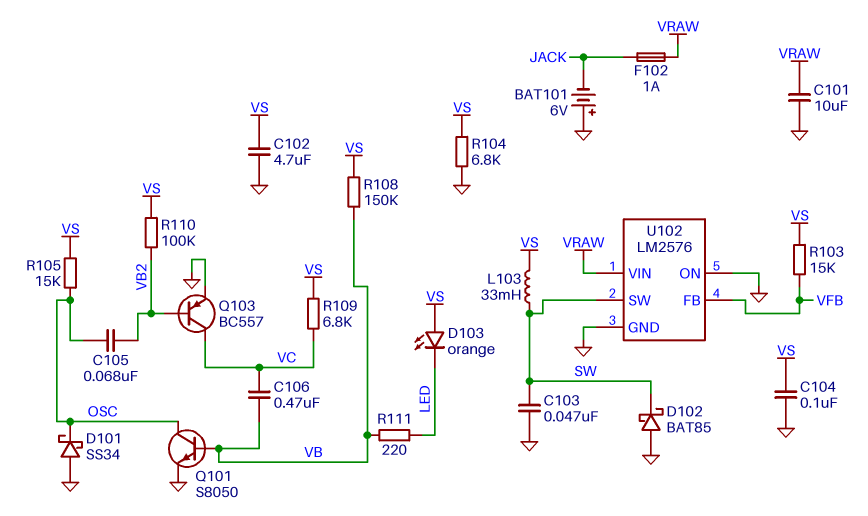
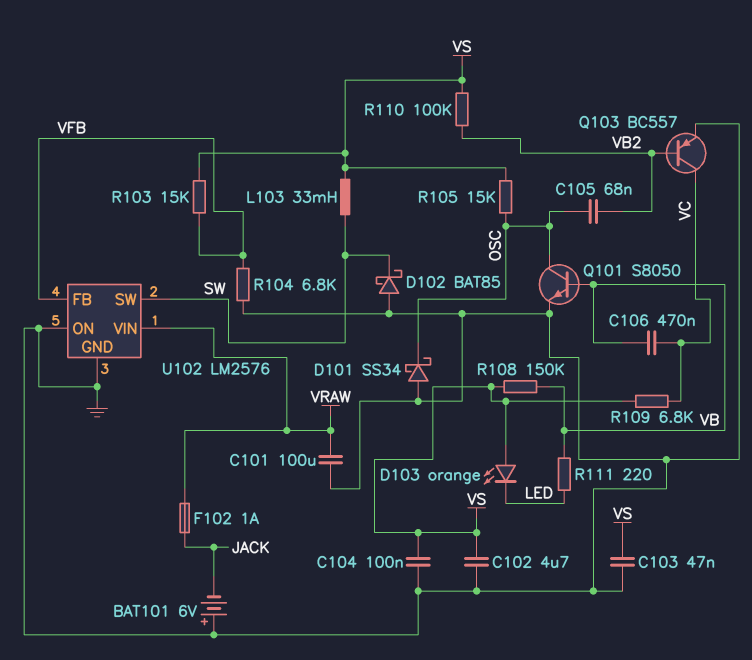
C101: 10uF (GND, VRAW) -> 100uF (GND, VRAW)
C103: 47nF (GND, SW) -> 47nF (GND, VS)
R104: 6.8k (GND, VS) -> 6.8k (GND, VFB)

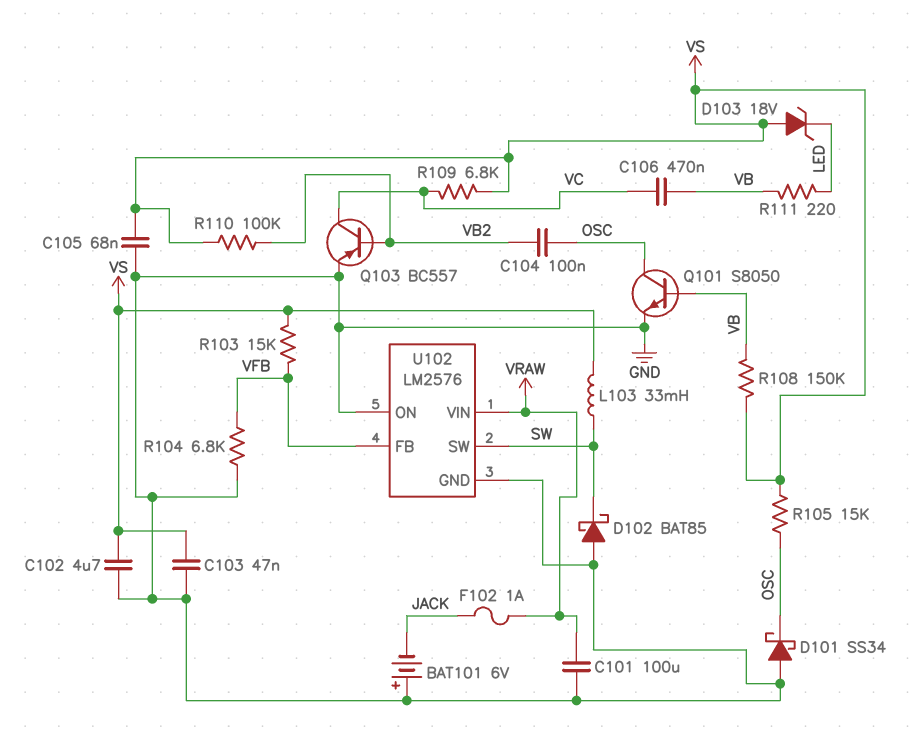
C104: 100nF (GND, VS) -> 100nF (OSC, VB2)
C105: 68nF (OSC, VB2) -> 68nF (GND, VS)
D103: LED orange (A VS, K LED) -> zener 18V (A VS, K LED)

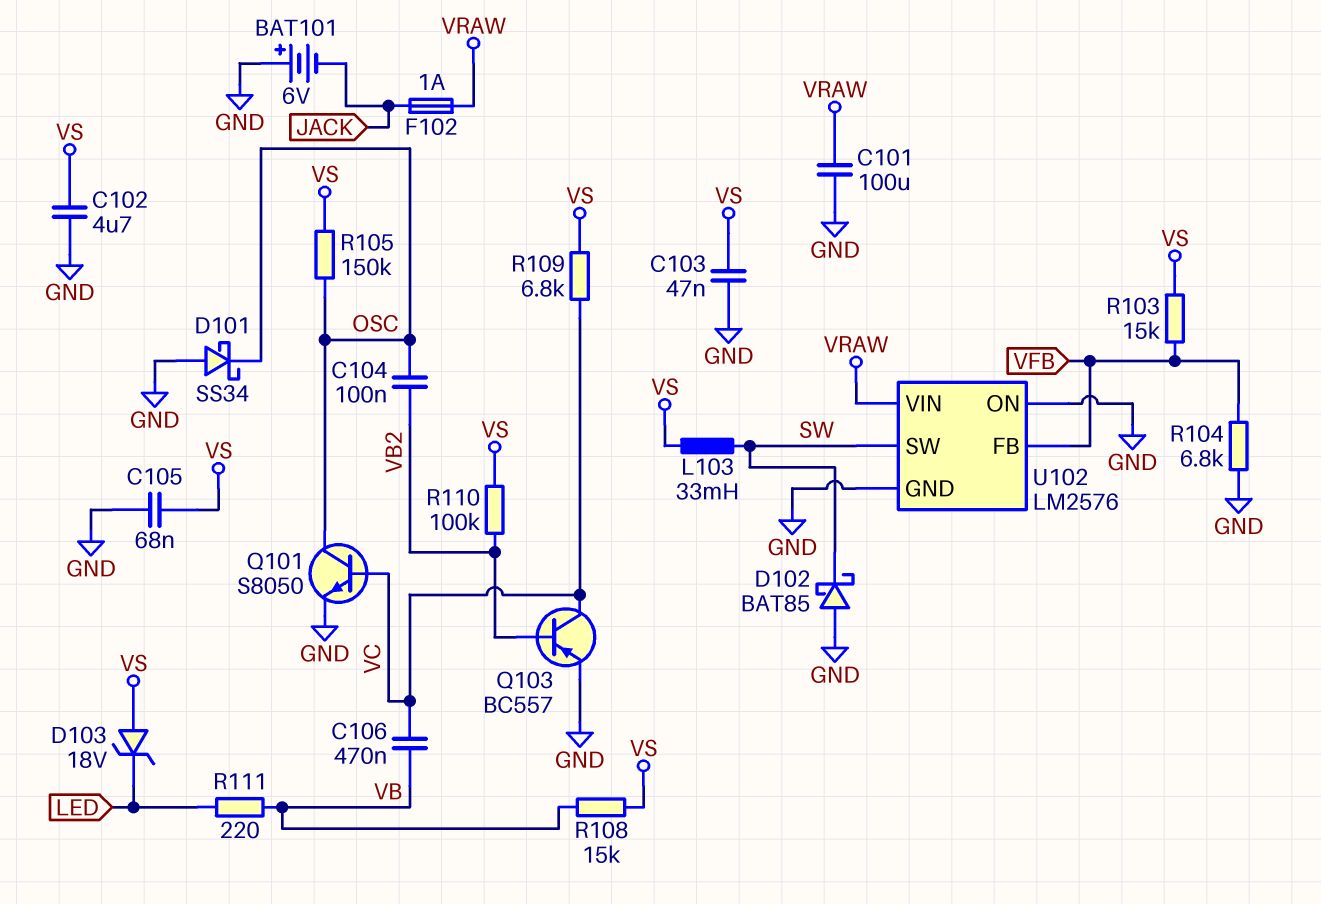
Q101: NPN S8050 (B VB, C OSC, E GND) -> NPN S8050 (B VC, C OSC, E GND)
R105: 15k (OSC, VS) -> 150k (OSC, VS)
R108: 150k (VB, VS) -> 15k (VB, VS)

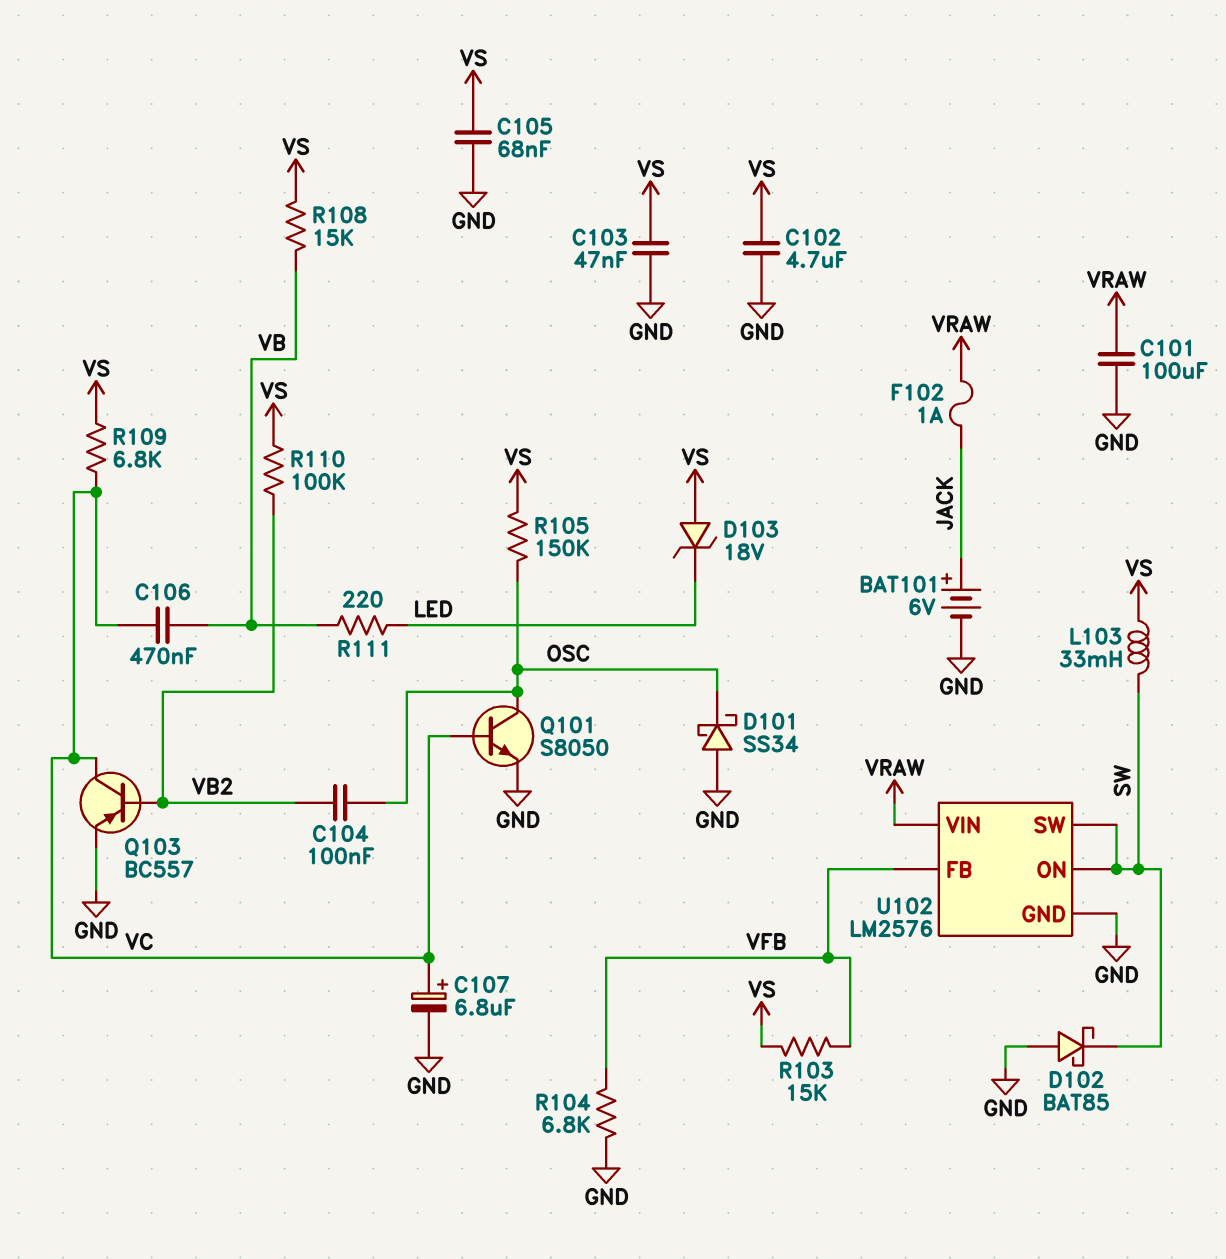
BAT101: 6V (plus GND, minus JACK) -> 6V (plus JACK, minus GND)
C107: none -> 6.8uF (plus VC, minus GND)
U102 pin ON: GND -> SW

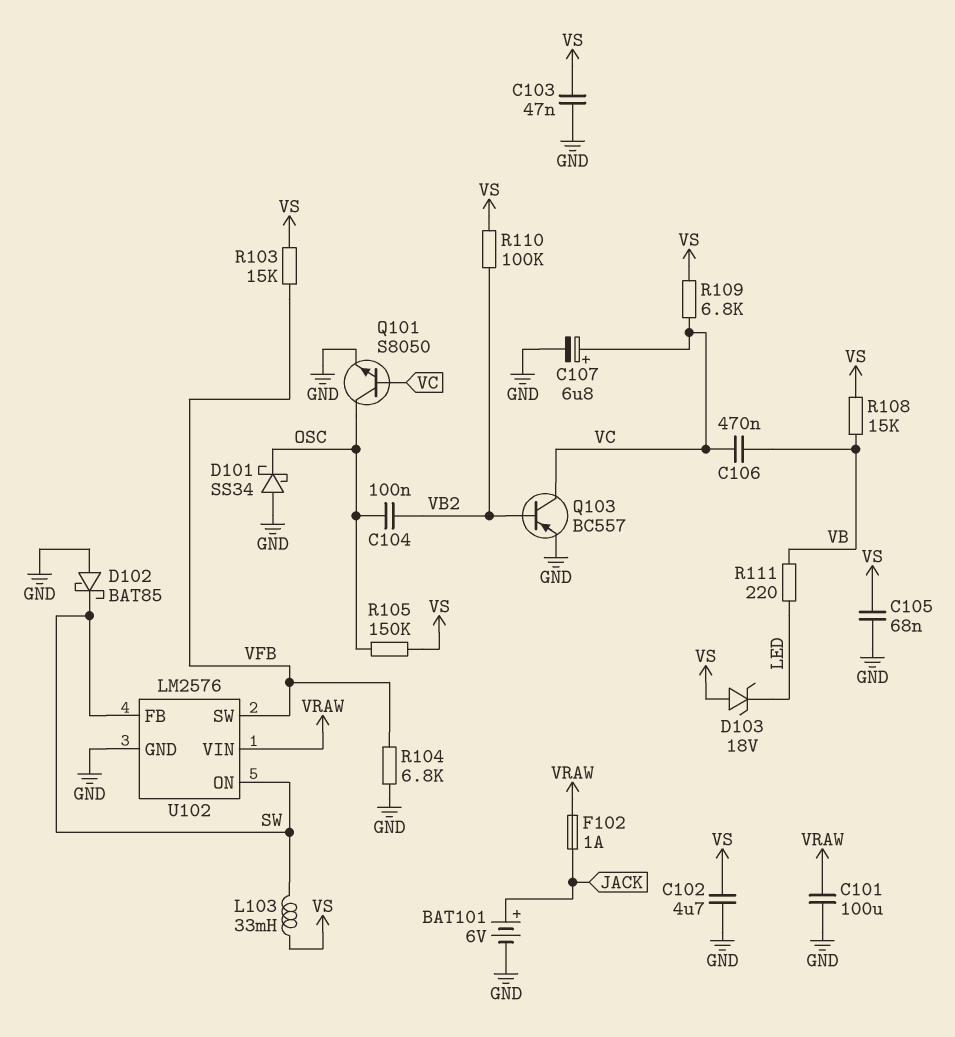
U102 pin FB: VFB -> SW
U102 pin SW: SW -> VFB

